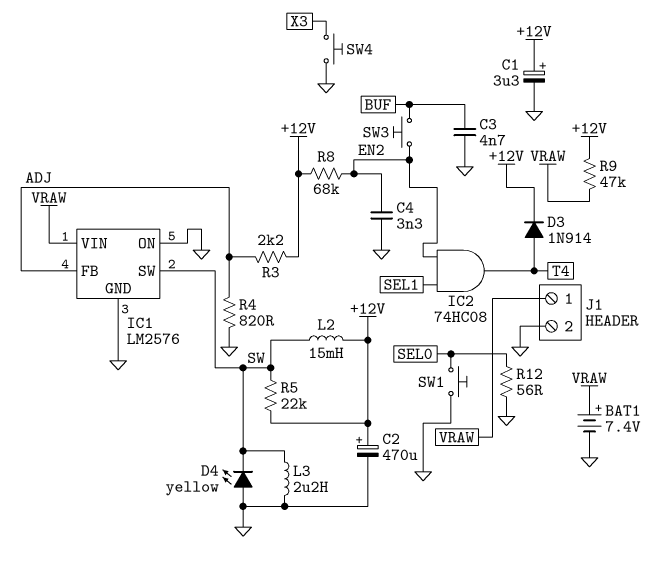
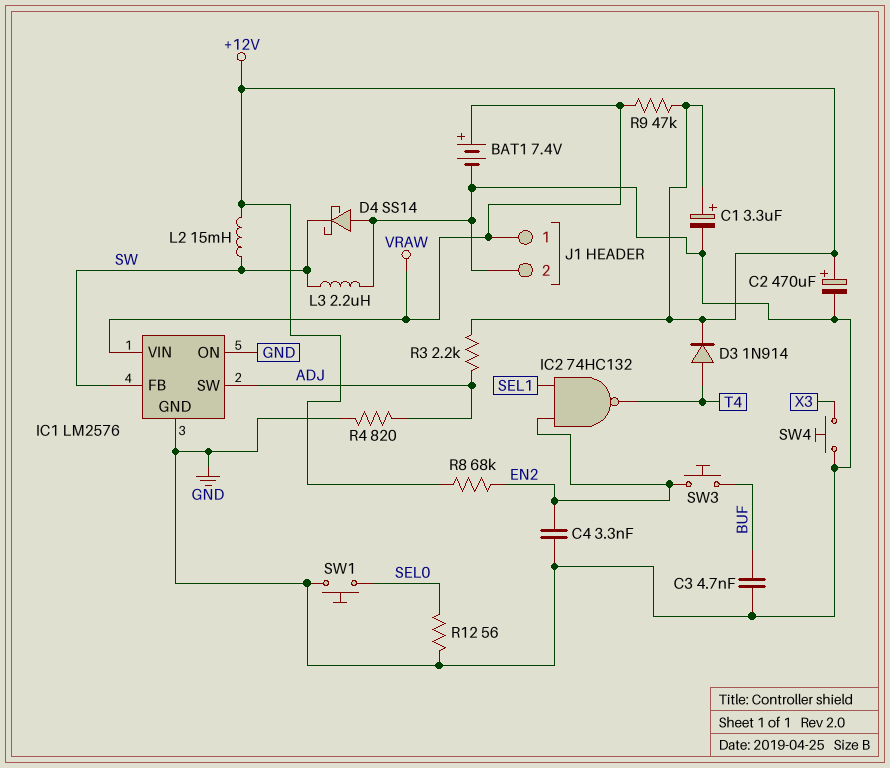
D4: LED yellow (A GND, K SW) -> schottky SS14 (A GND, K SW)
IC1 pin FB: ADJ -> SW
IC1 pin SW: SW -> ADJ
IC2: AND 74HC08 (in EN2, in SEL1, out T4) -> NAND 74HC132 (in EN2, in SEL1, out T4)
R5: 22k (+12V, SW) -> none

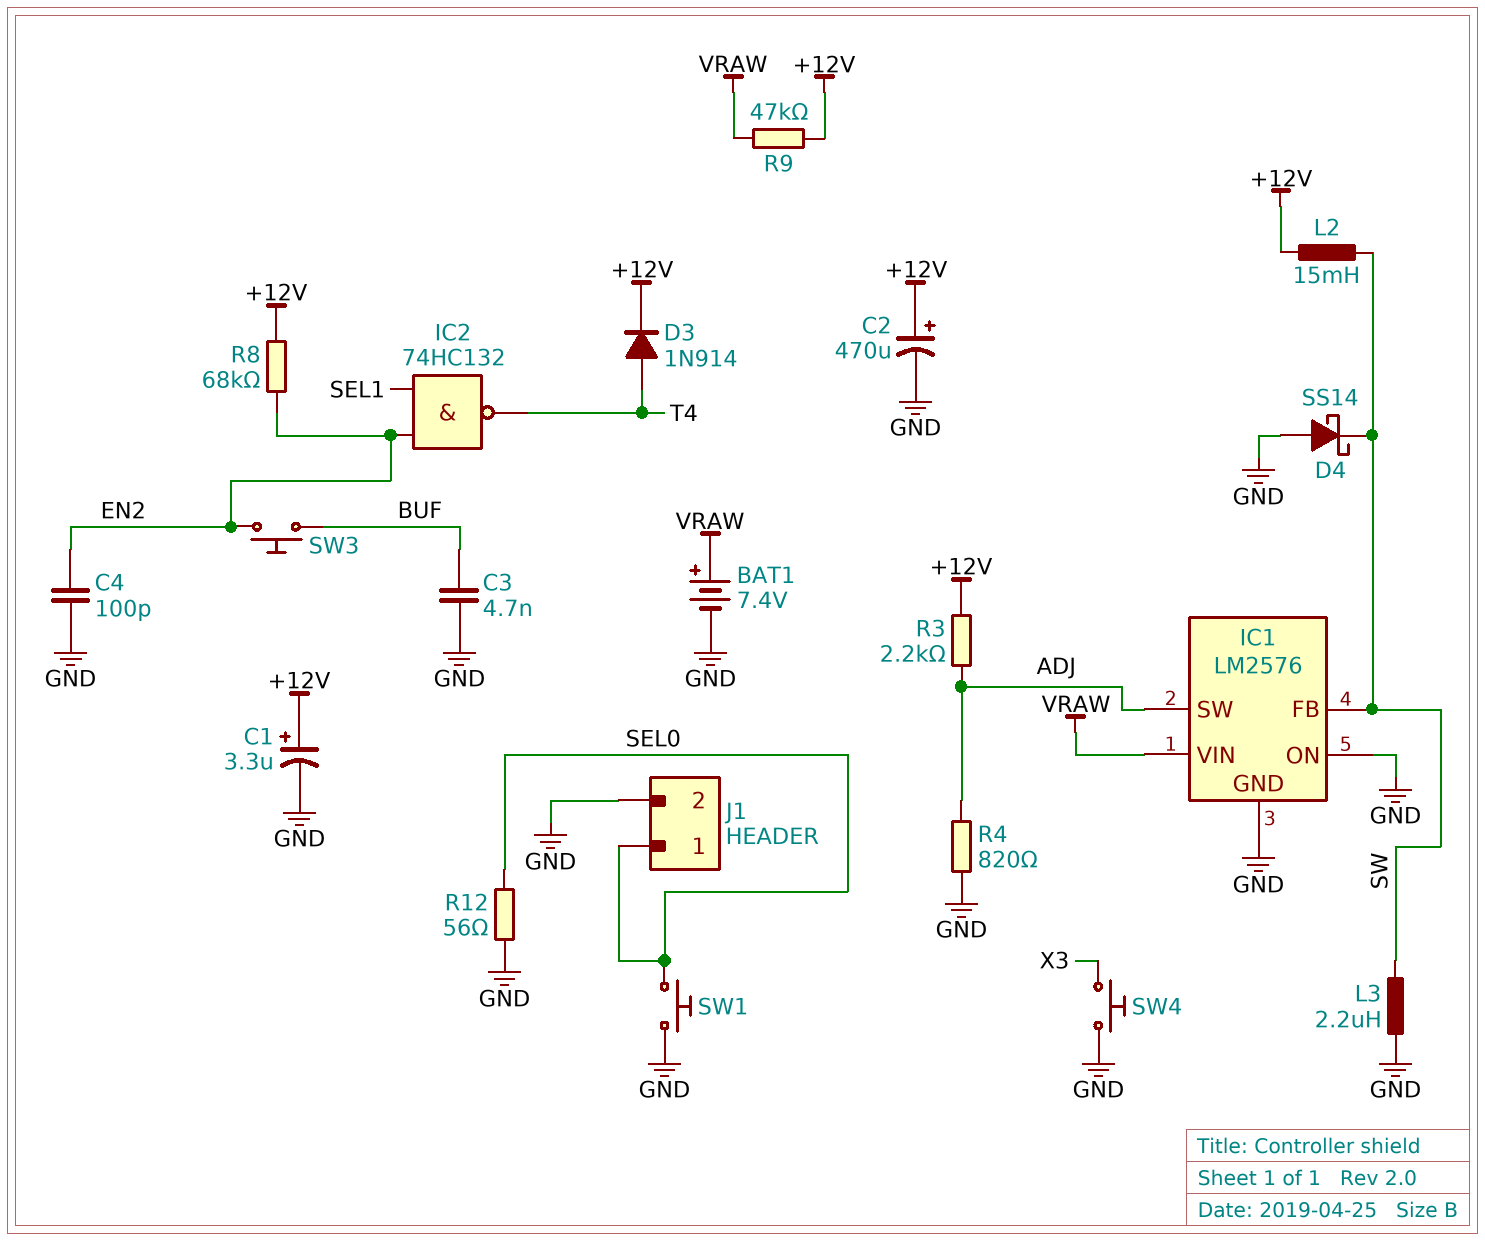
C4: 3.3nF (EN2, GND) -> 100pF (EN2, GND)
J1 pin 1: VRAW -> SEL0

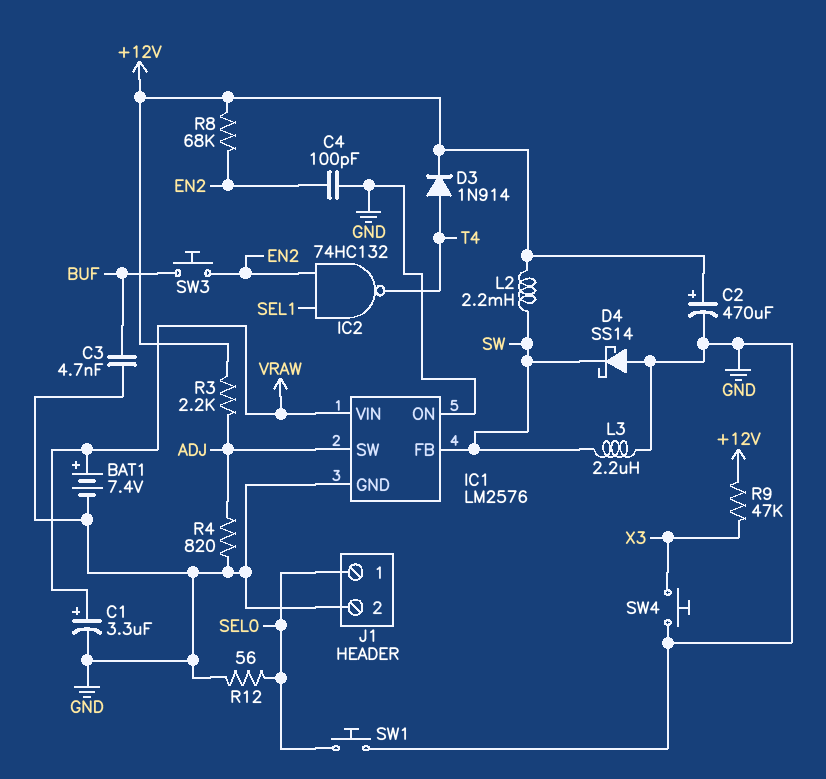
C1: 3.3uF (plus +12V, minus GND) -> 3.3uF (plus VRAW, minus GND)
L2: 15mH (+12V, SW) -> 2.2mH (+12V, SW)
R9: 47k (+12V, VRAW) -> 47k (+12V, X3)

